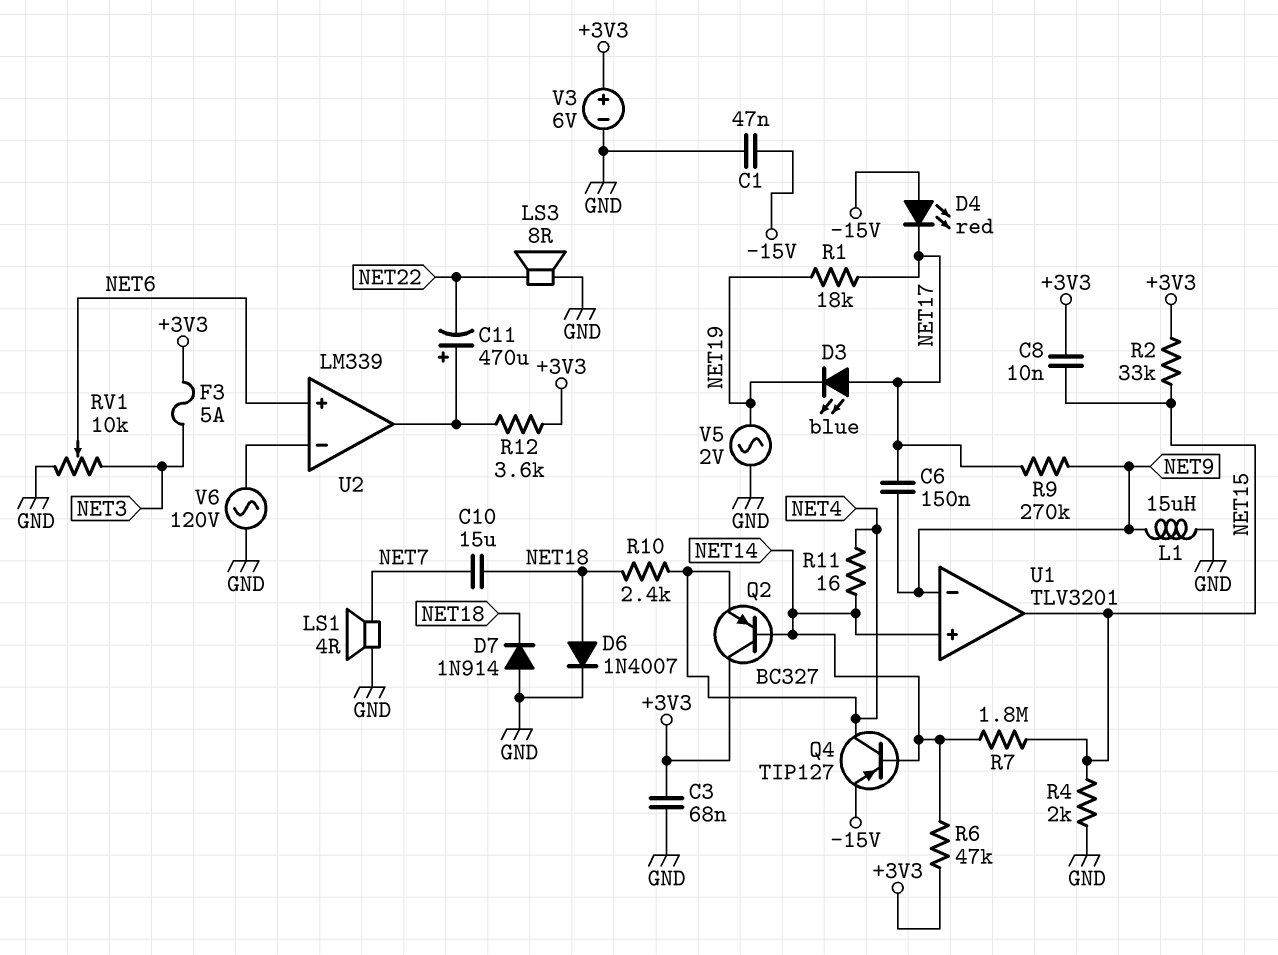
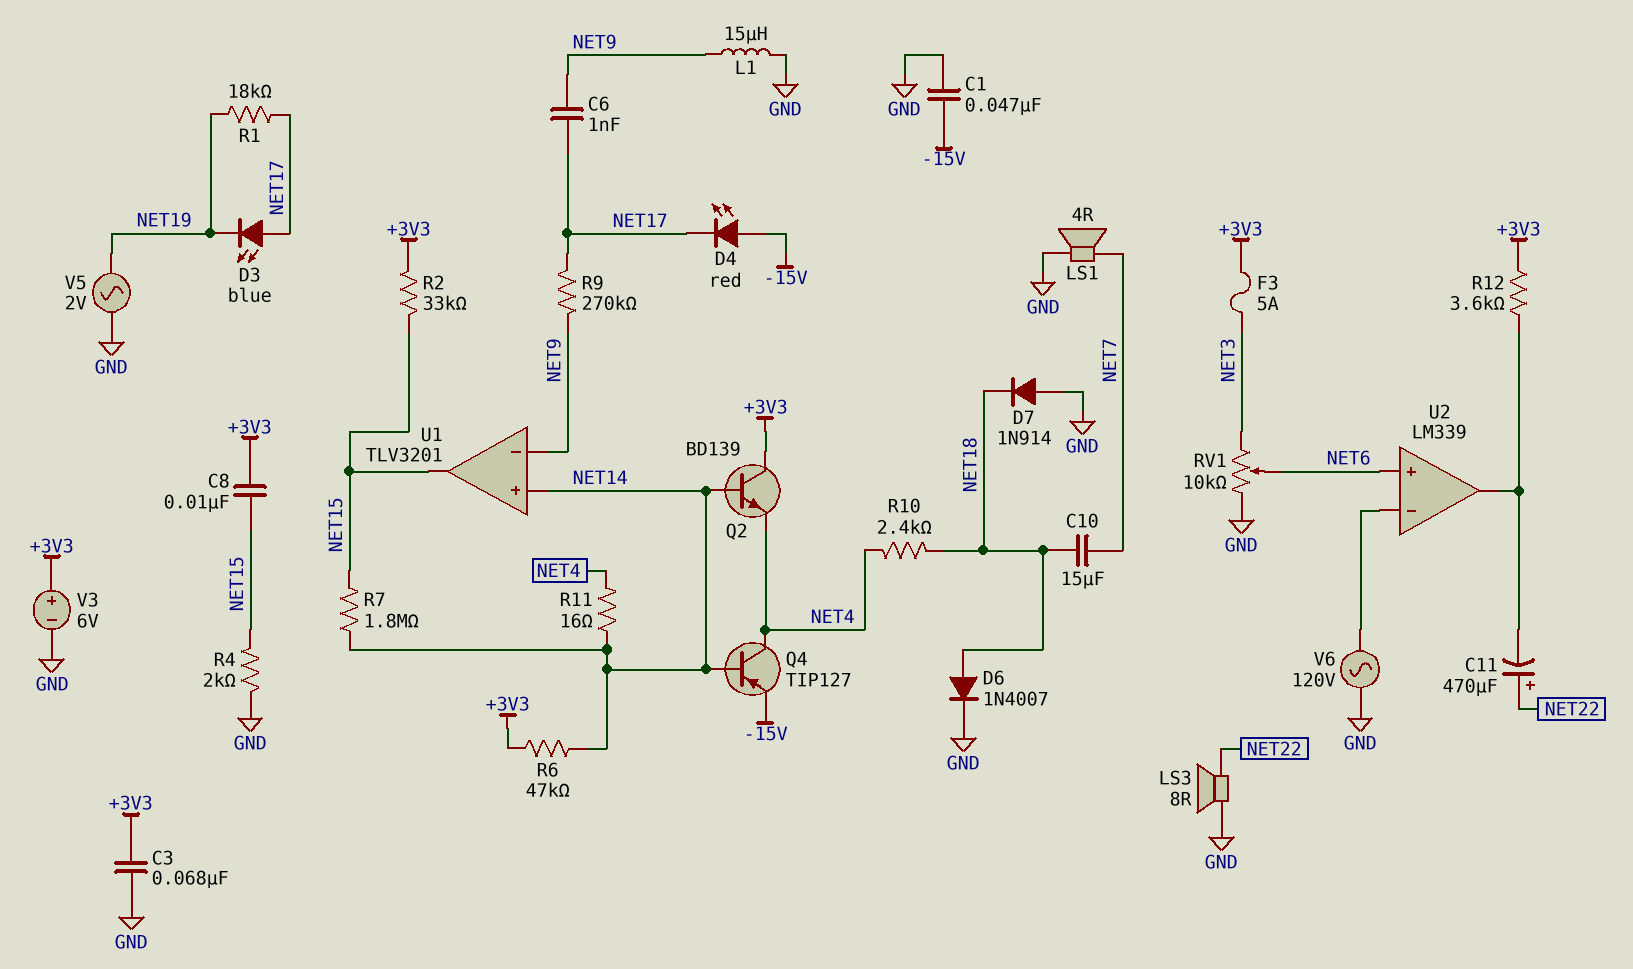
C6: 150nF (NET9, NET17) -> 1nF (NET9, NET17)
C11: 470uF (plus U2/out, minus NET22) -> 470uF (plus NET22, minus U2/out)
Q2: PNP BC327 (B NET14, C +3V3, E NET4) -> NPN BD139 (B NET14, C +3V3, E NET4)

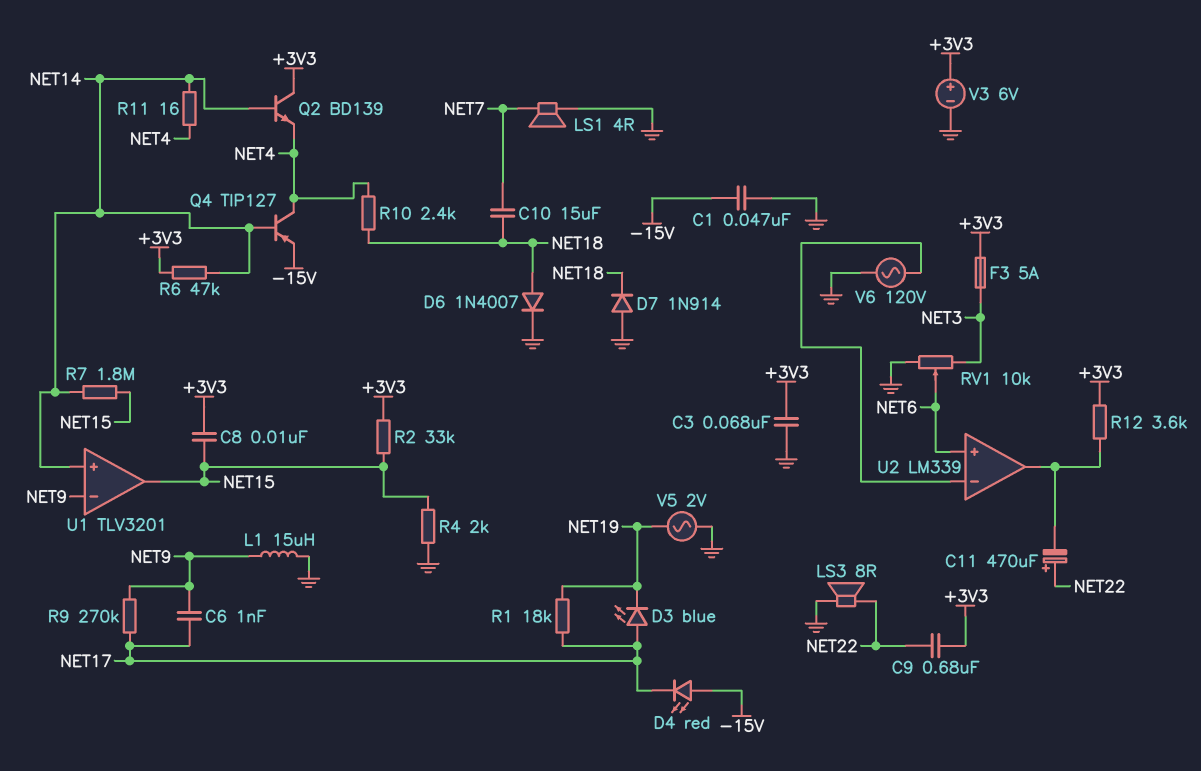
C9: none -> 680nF (+3V3, NET22)

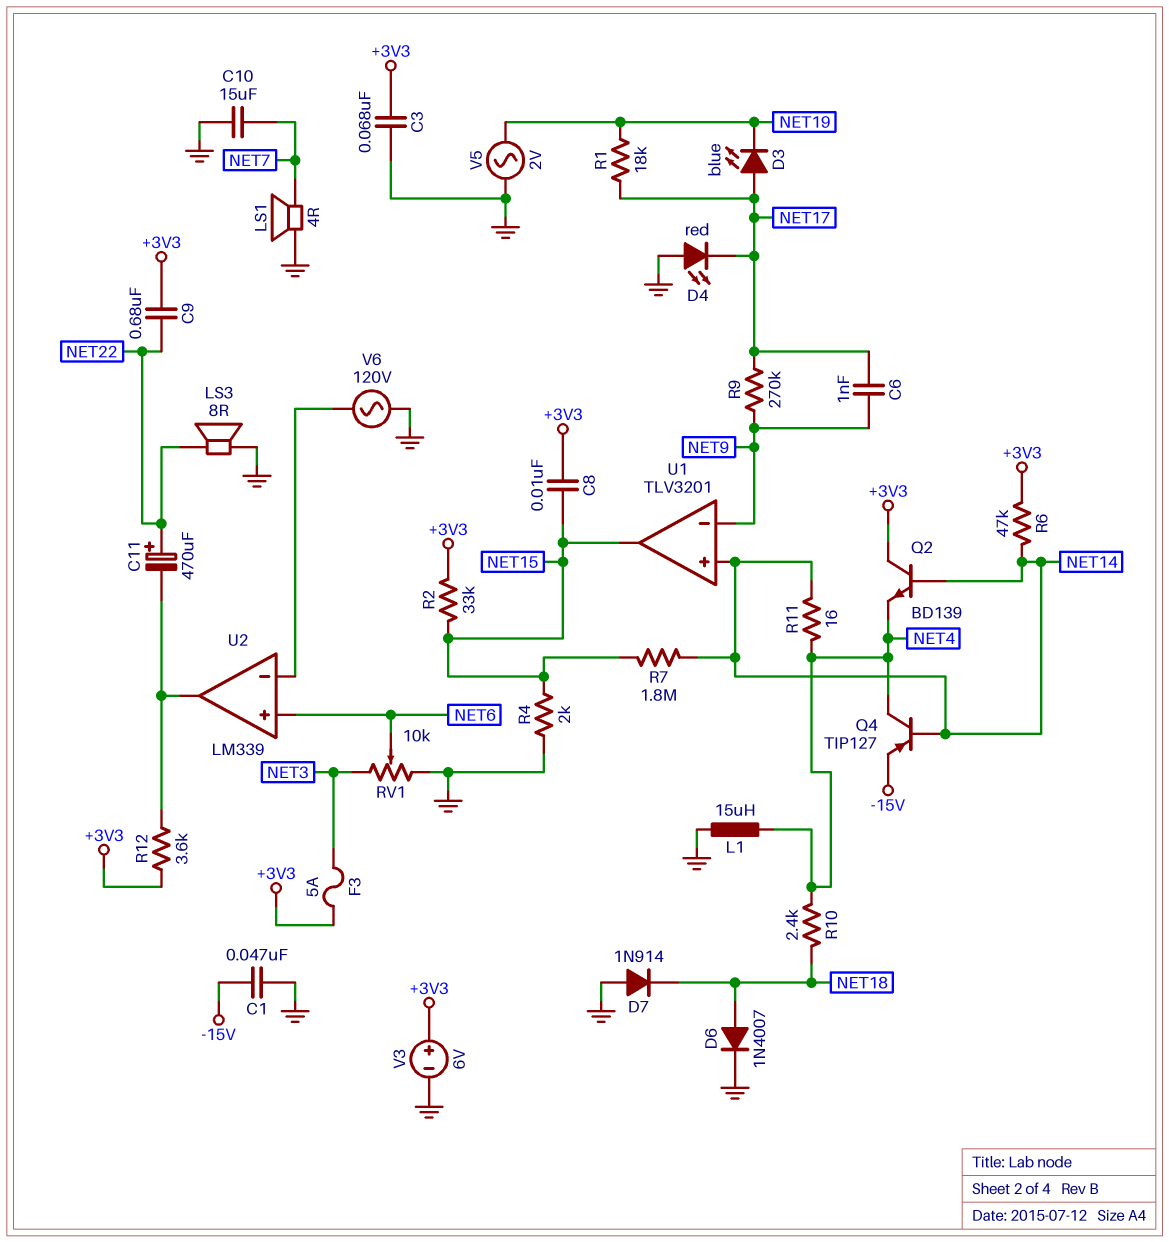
C10: 15uF (NET7, NET18) -> 15uF (GND, NET7)
D4: LED red (A -15V, K NET17) -> LED red (A GND, K NET17)
L1: 15uH (GND, NET9) -> 15uH (GND, NET4)

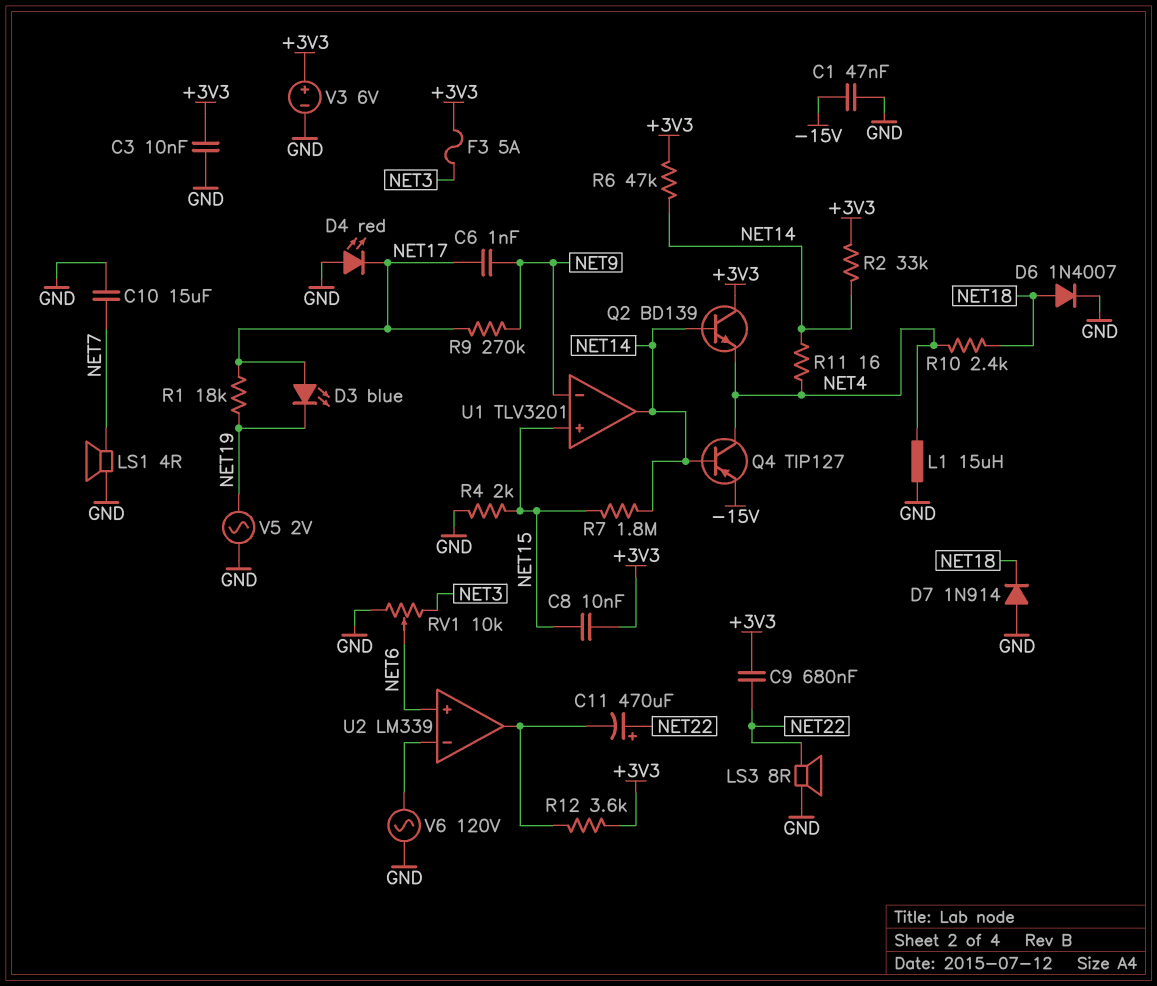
C3: 68nF (+3V3, GND) -> 10nF (+3V3, GND)
R2: 33k (+3V3, NET15) -> 33k (+3V3, NET14)
U1 pin in+: NET14 -> NET15
U1 pin out: NET15 -> NET14

